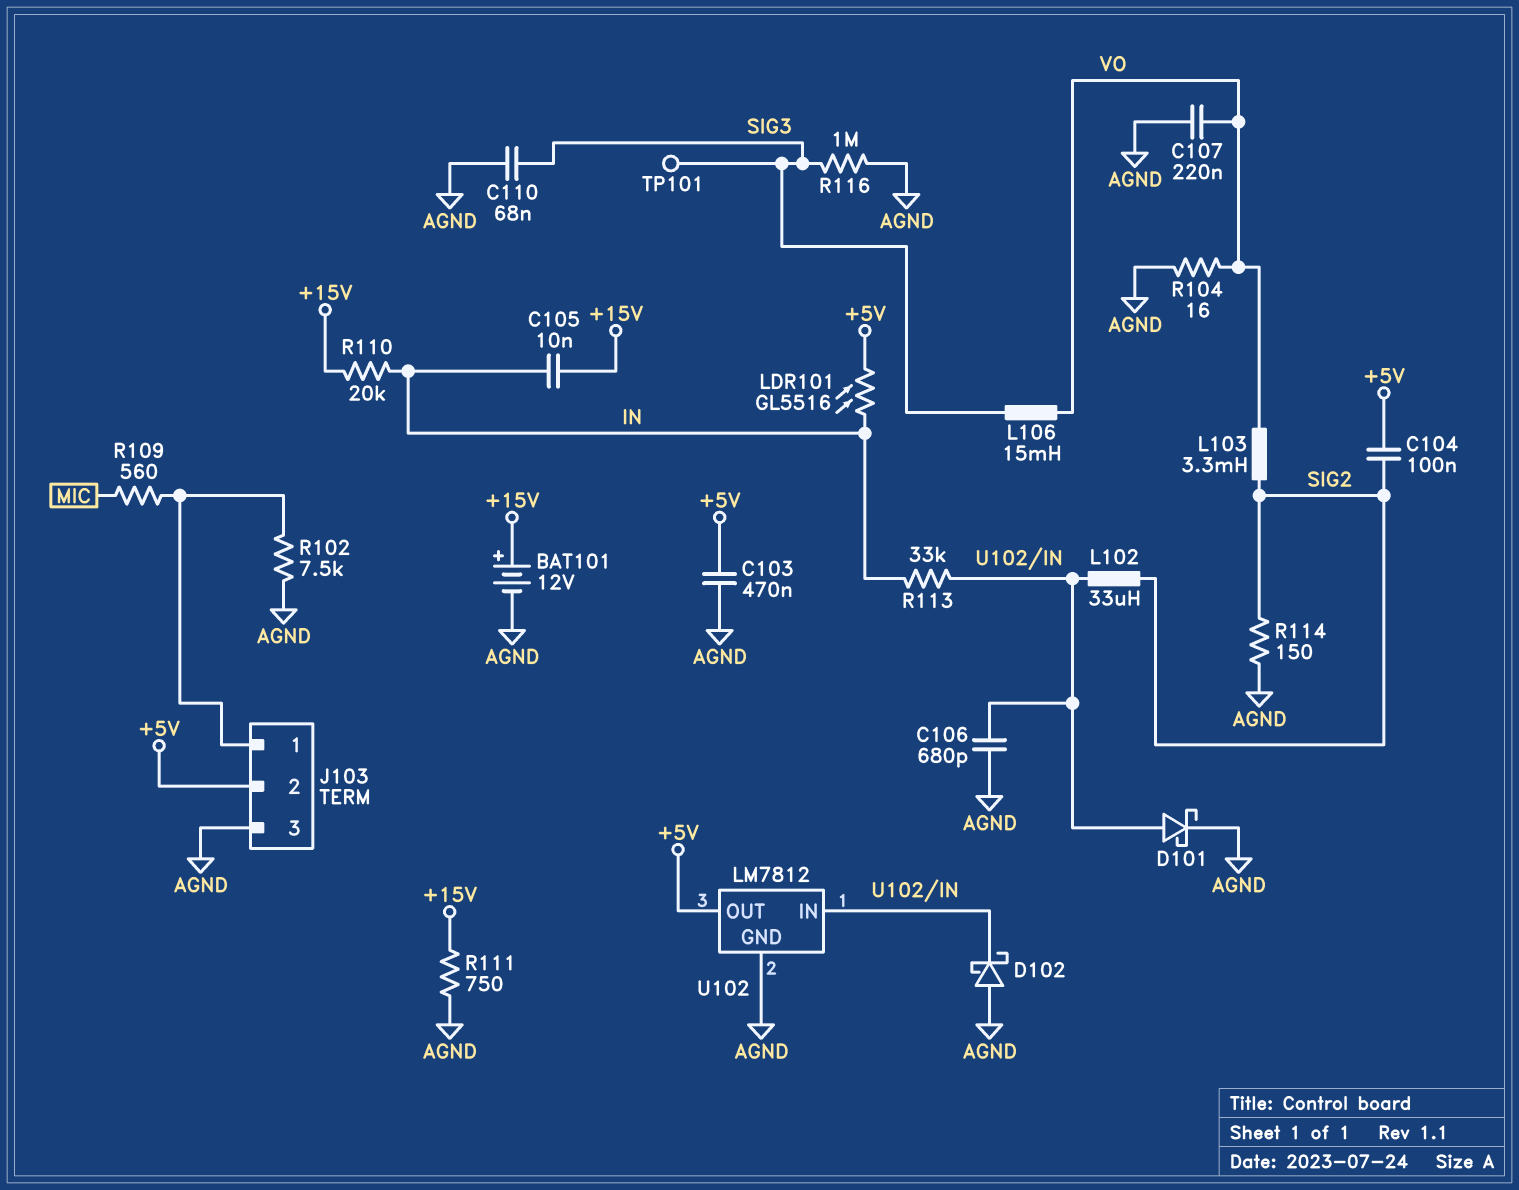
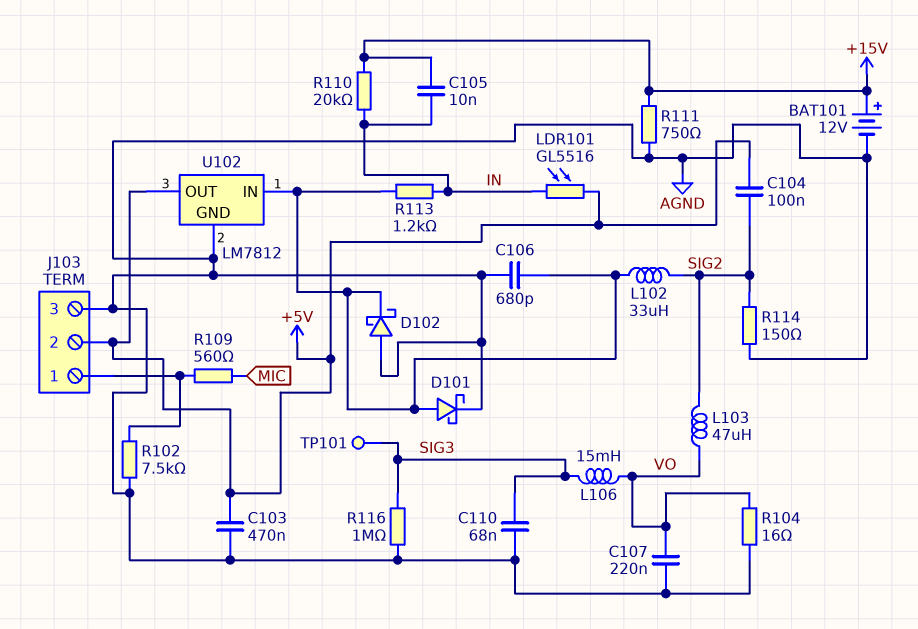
L103: 3.3mH (SIG2, VO) -> 47uH (SIG2, VO)
R113: 33k (IN, U102/IN) -> 1.2k (IN, U102/IN)

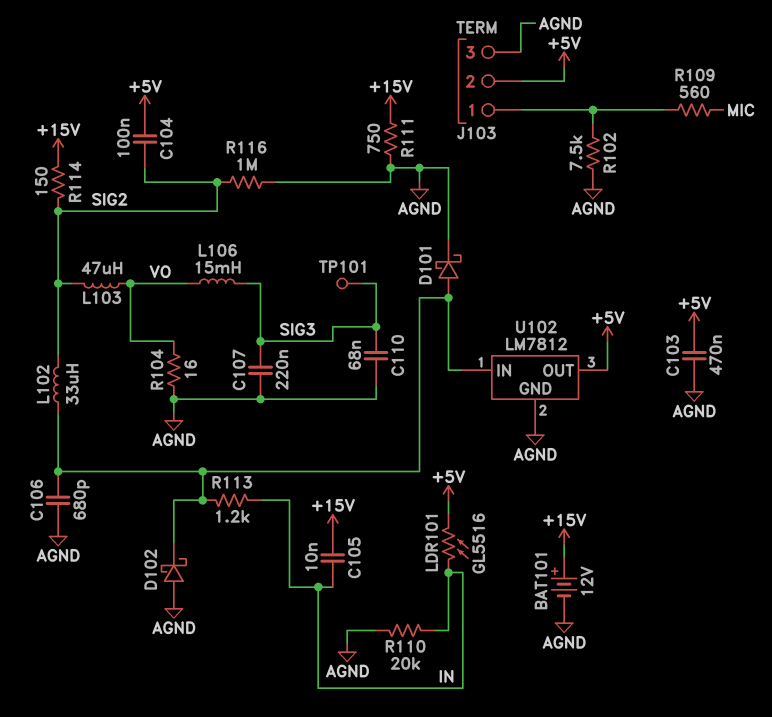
C107: 220nF (AGND, VO) -> 220nF (AGND, SIG3)
R110: 20k (+15V, IN) -> 20k (AGND, IN)
R114: 150 (AGND, SIG2) -> 150 (+15V, SIG2)
R116: 1M (AGND, SIG3) -> 1M (AGND, SIG2)

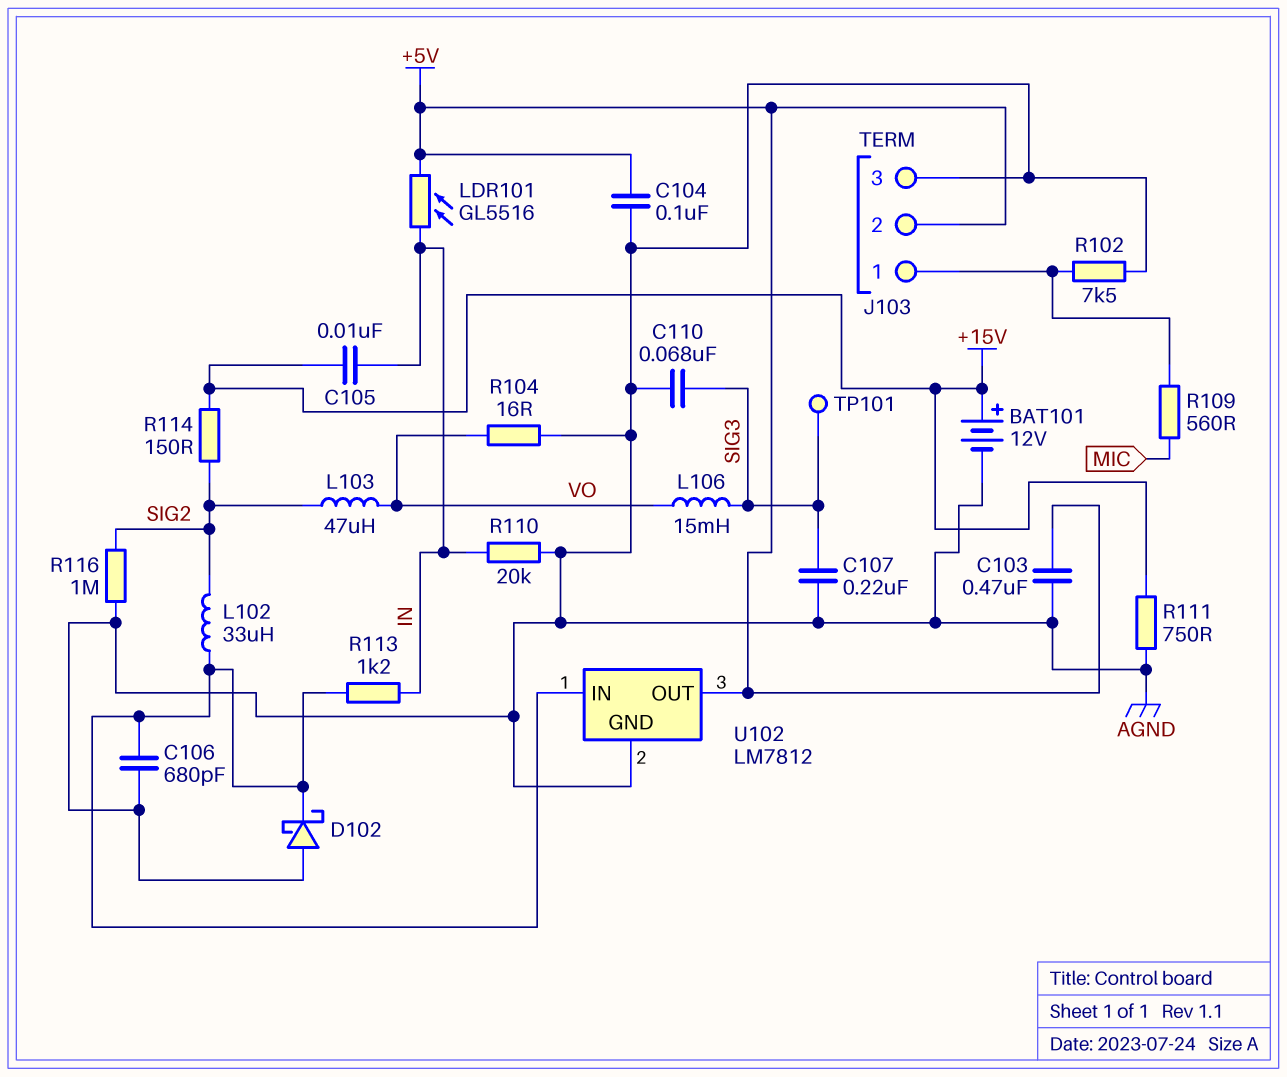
C104: 100nF (+5V, SIG2) -> 100nF (+5V, AGND)
D101: schottky (A U102/IN, K AGND) -> none

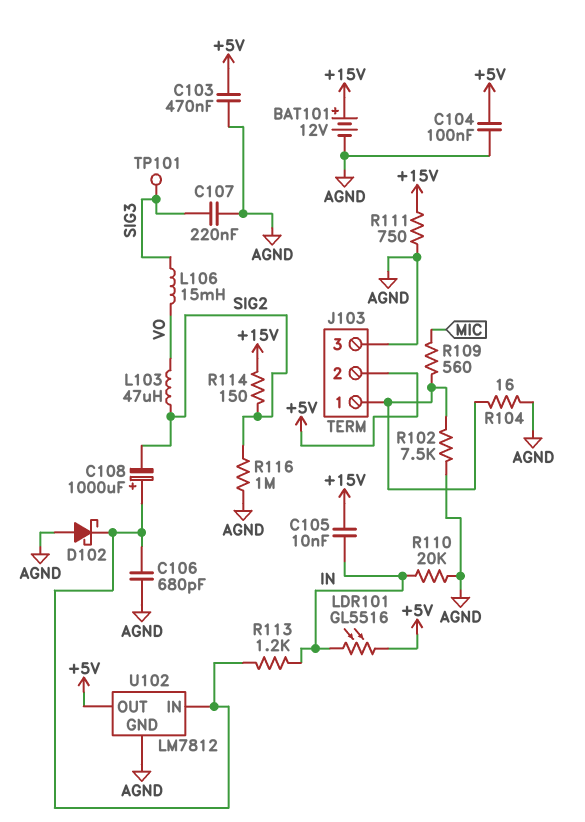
C108: none -> 1000uF (plus U102/IN, minus SIG2)
C110: 68nF (AGND, SIG3) -> none
L102: 33uH (SIG2, U102/IN) -> none
R104: 16 (AGND, VO) -> 16 (AGND, J103/1)

